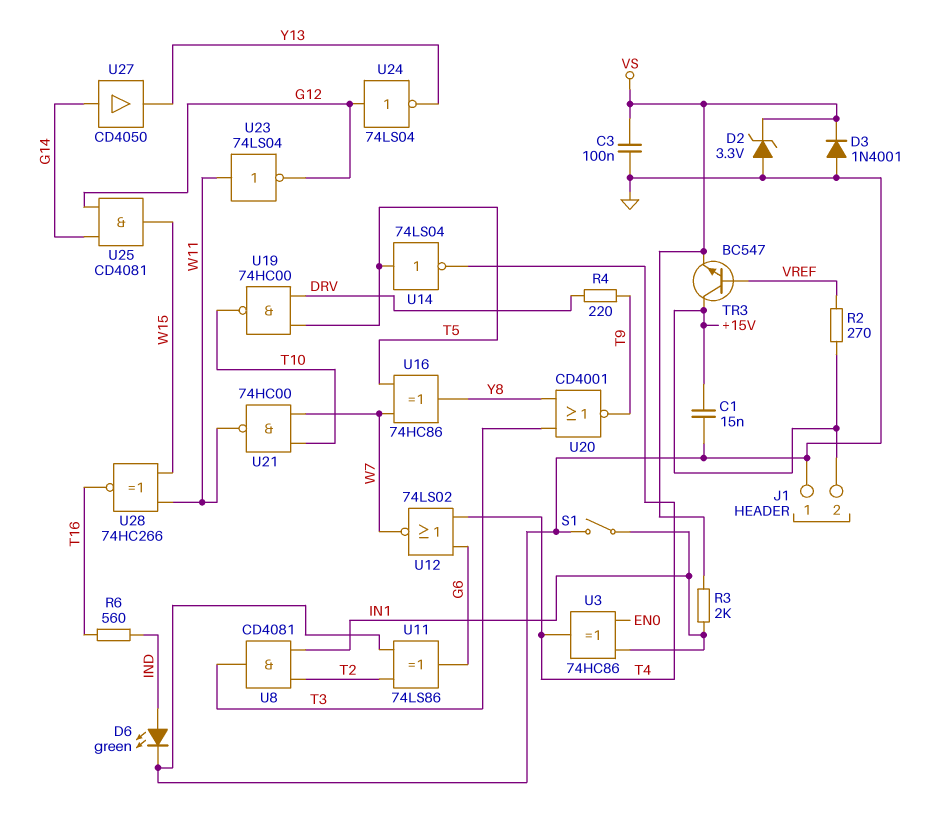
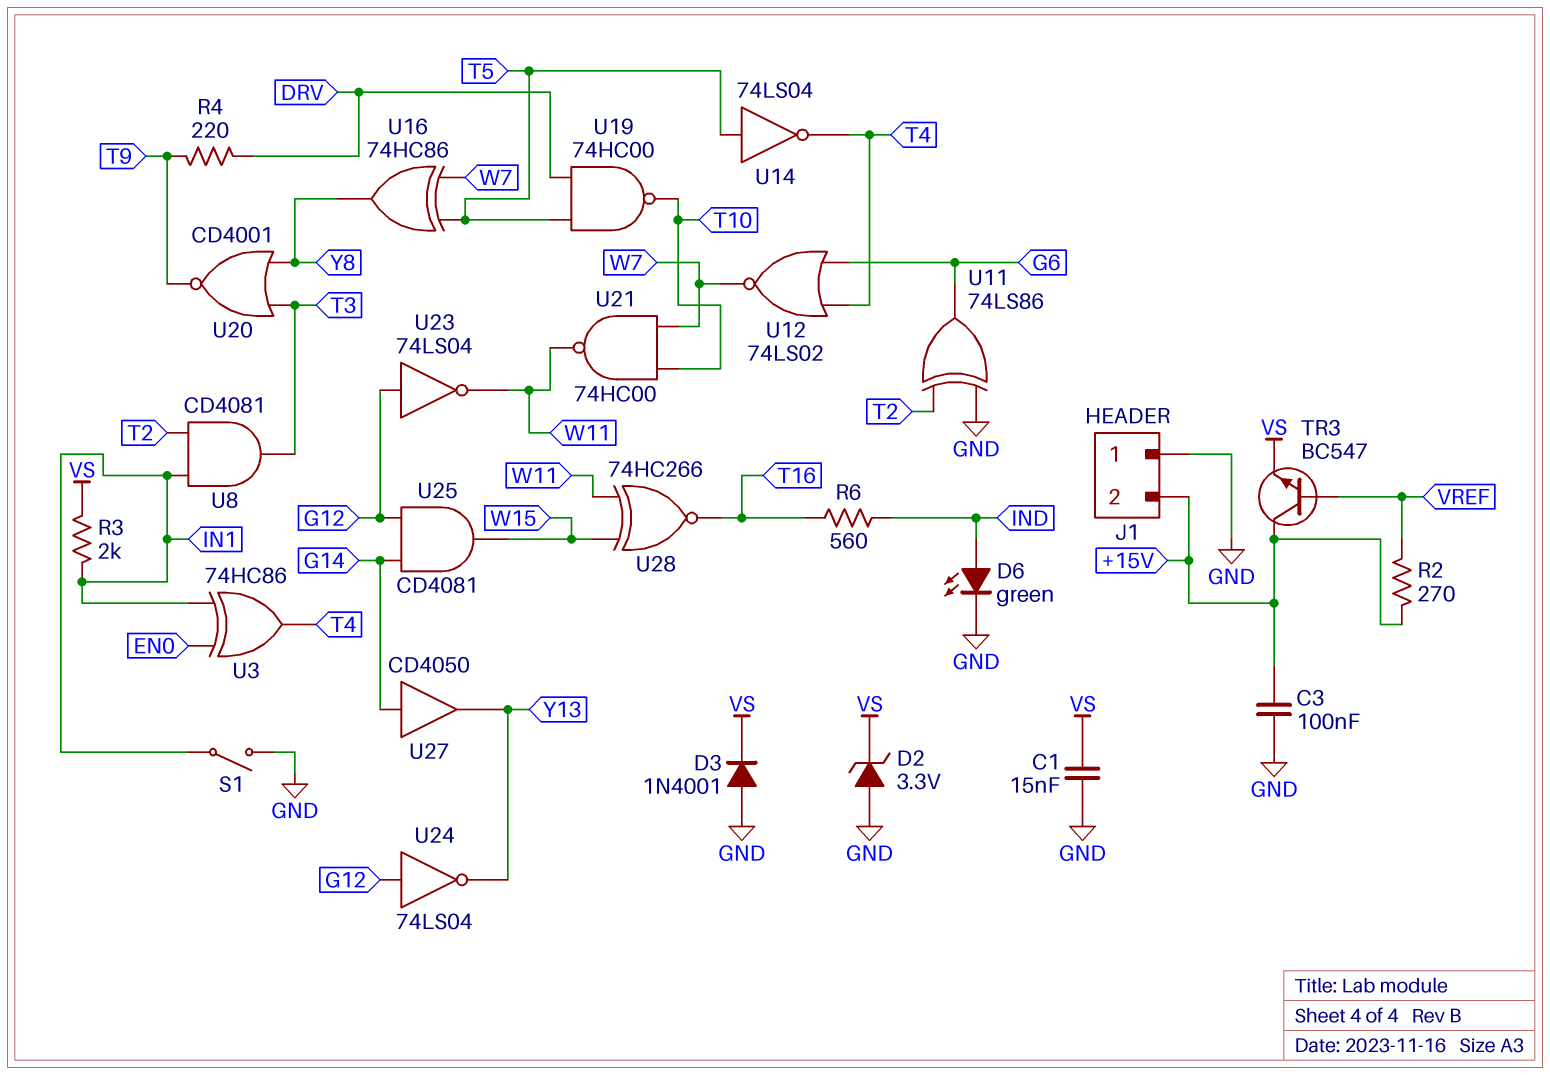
C1: 15nF (+15V, GND) -> 15nF (GND, VS)
C3: 100nF (GND, VS) -> 100nF (+15V, GND)
U23: NOT 74LS04 (in W11, out G12) -> NOT 74LS04 (in G12, out W11)

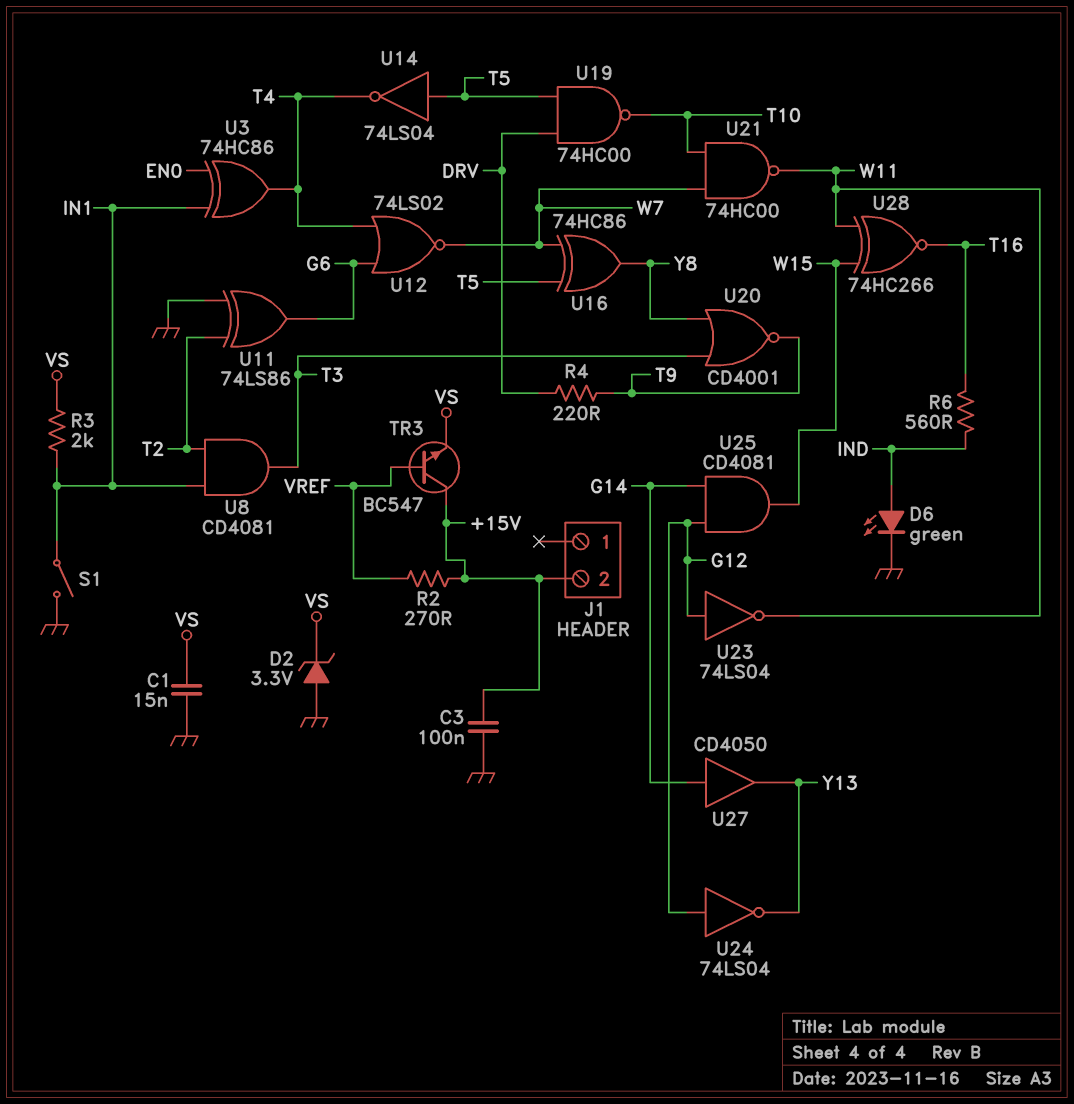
D3: diode 1N4001 (A GND, K VS) -> none
J1 pin 1: GND -> none

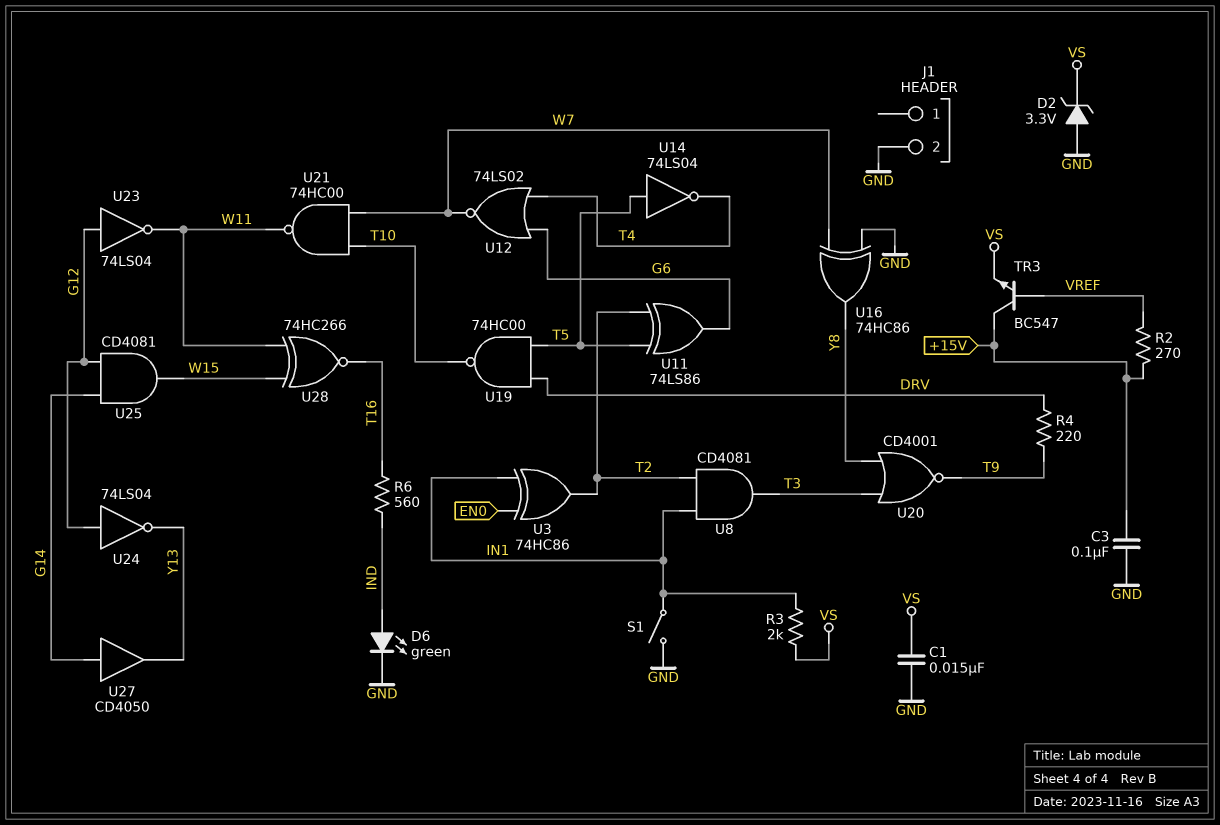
J1 pin 2: +15V -> GND
U3: XOR 74HC86 (in EN0, in IN1, out T4) -> XOR 74HC86 (in EN0, in IN1, out T2)
U11: XOR 74LS86 (in GND, in T2, out G6) -> XOR 74LS86 (in T2, in T5, out G6)
U16: XOR 74HC86 (in T5, in W7, out Y8) -> XOR 74HC86 (in GND, in W7, out Y8)

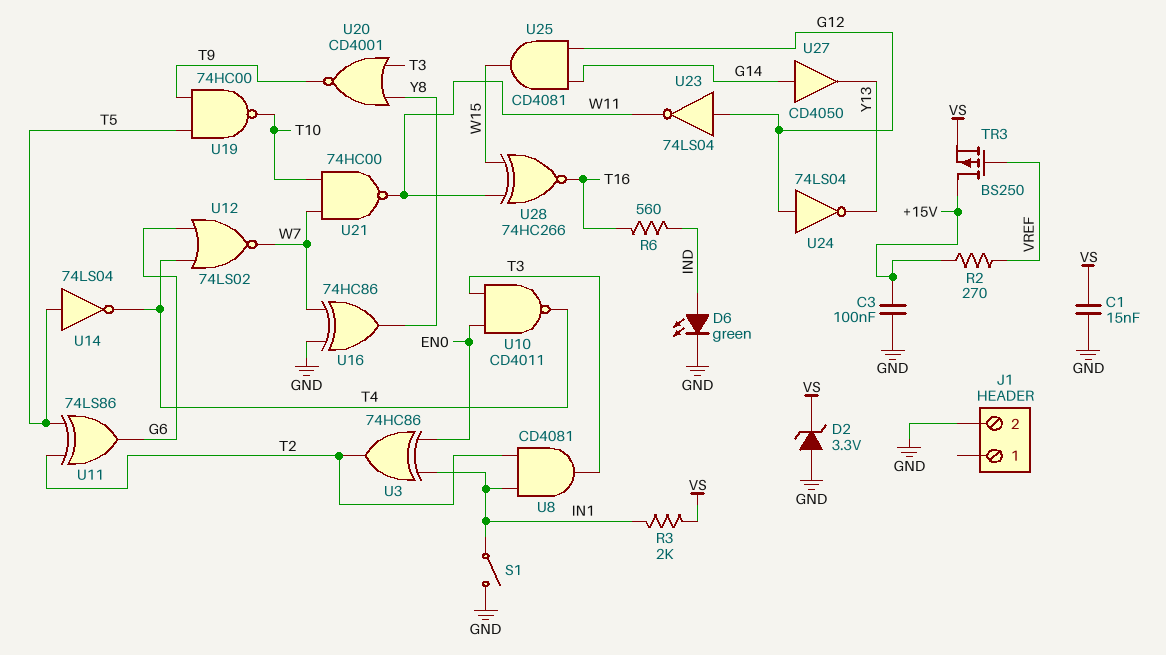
R4: 220 (DRV, T9) -> none
TR3: NPN BC547 (B VREF, C +15V, E VS) -> PMOS BS250 (G VREF, D +15V, S VS)
U10: none -> NAND CD4011 (in EN0, in T3, out T4)
U19: NAND 74HC00 (in DRV, in T5, out T10) -> NAND 74HC00 (in T5, in T9, out T10)

